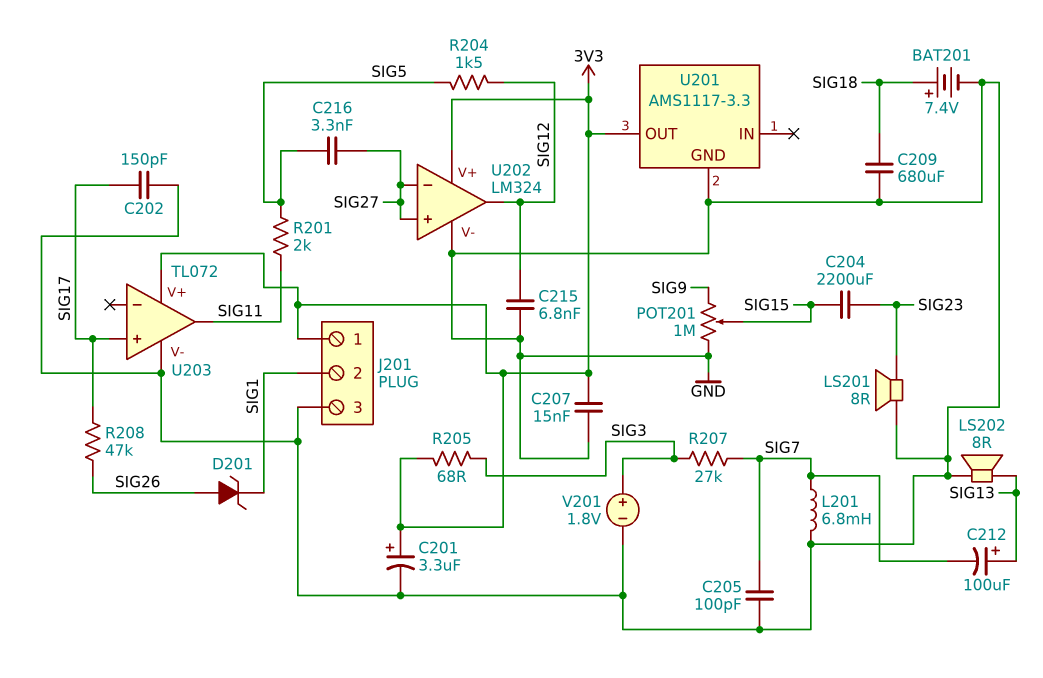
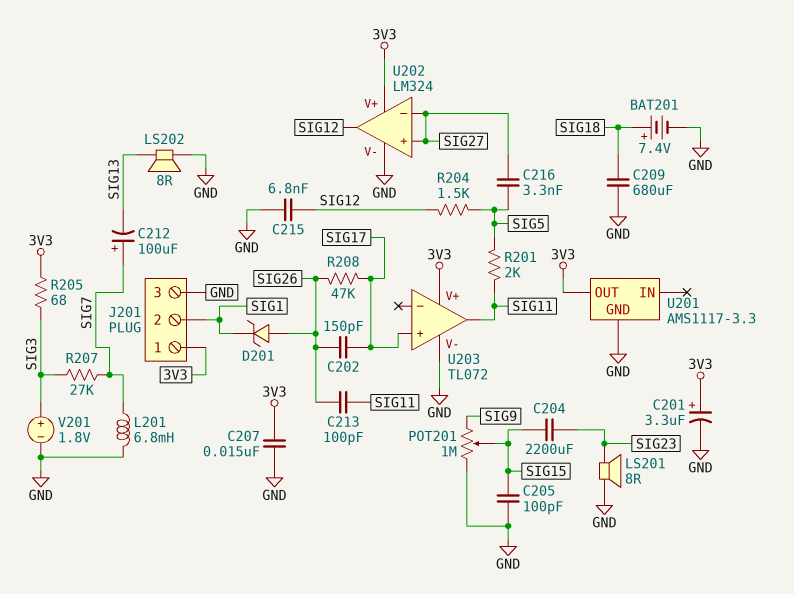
C202: 150pF (GND, SIG17) -> 150pF (SIG17, SIG26)
C205: 100pF (GND, SIG7) -> 100pF (GND, SIG15)
C212: 100uF (plus SIG13, minus SIG7) -> 100uF (plus SIG7, minus SIG13)
C213: none -> 100pF (SIG11, SIG26)

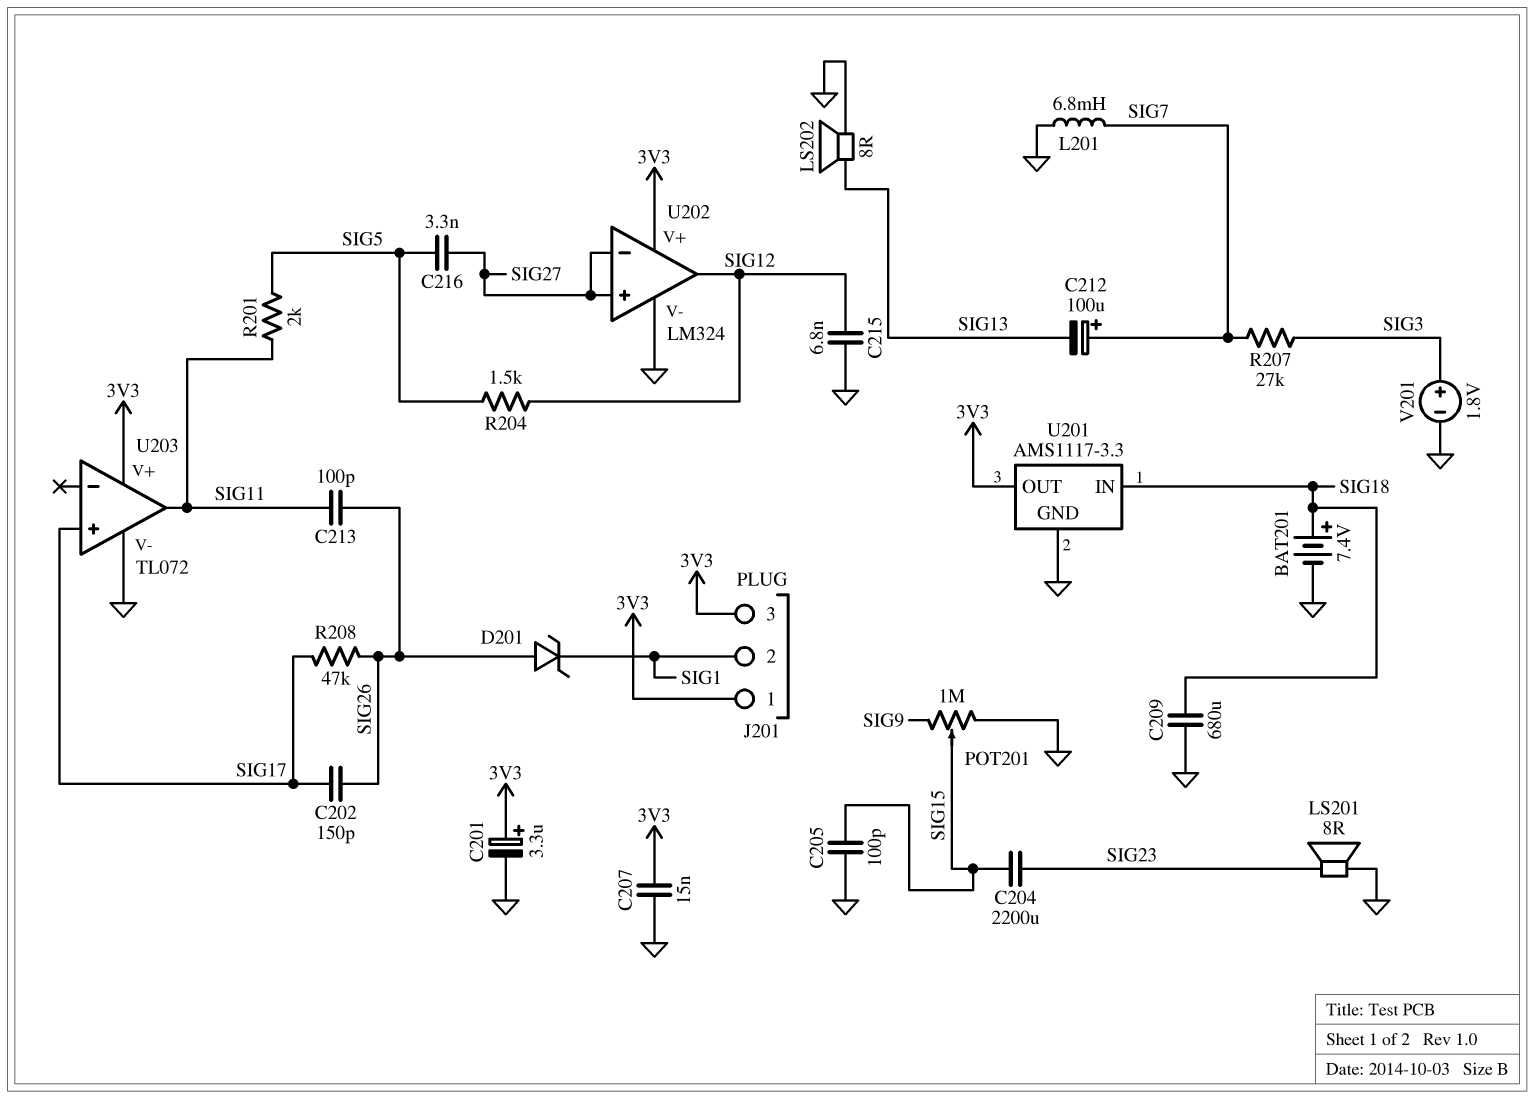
J201 pin 3: GND -> 3V3
R205: 68 (3V3, SIG3) -> none
U201 pin IN: none -> SIG18

